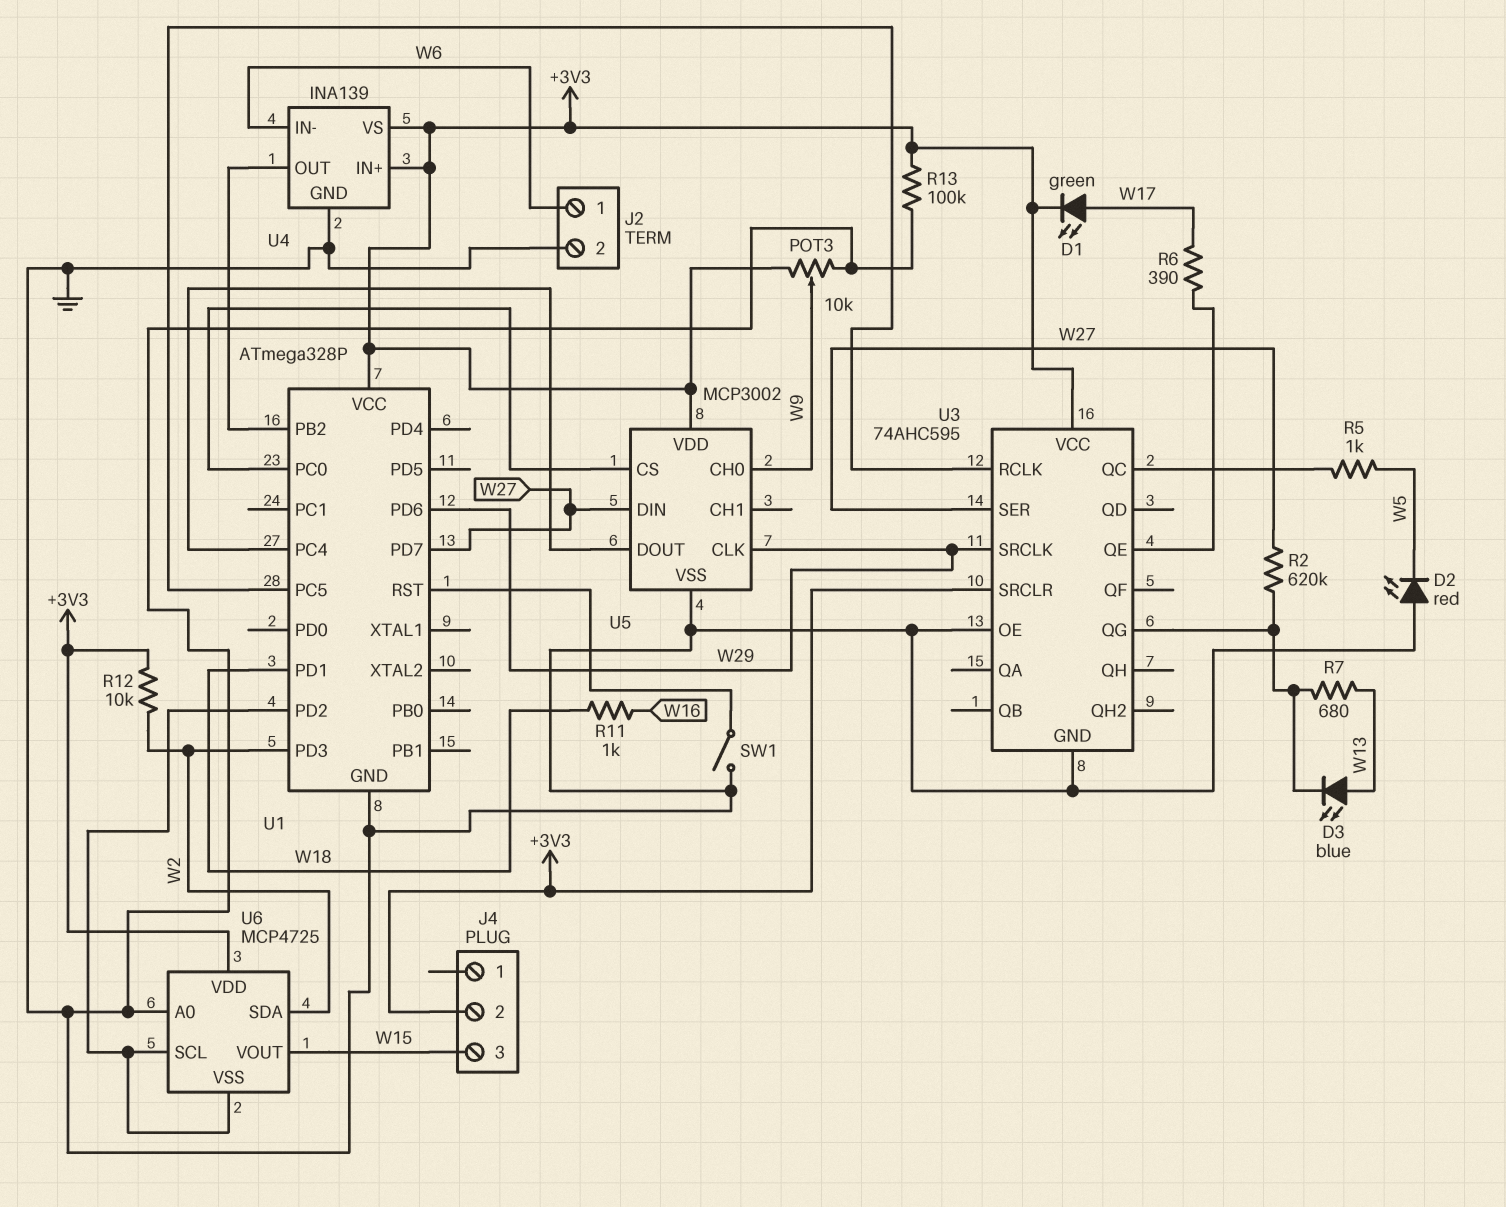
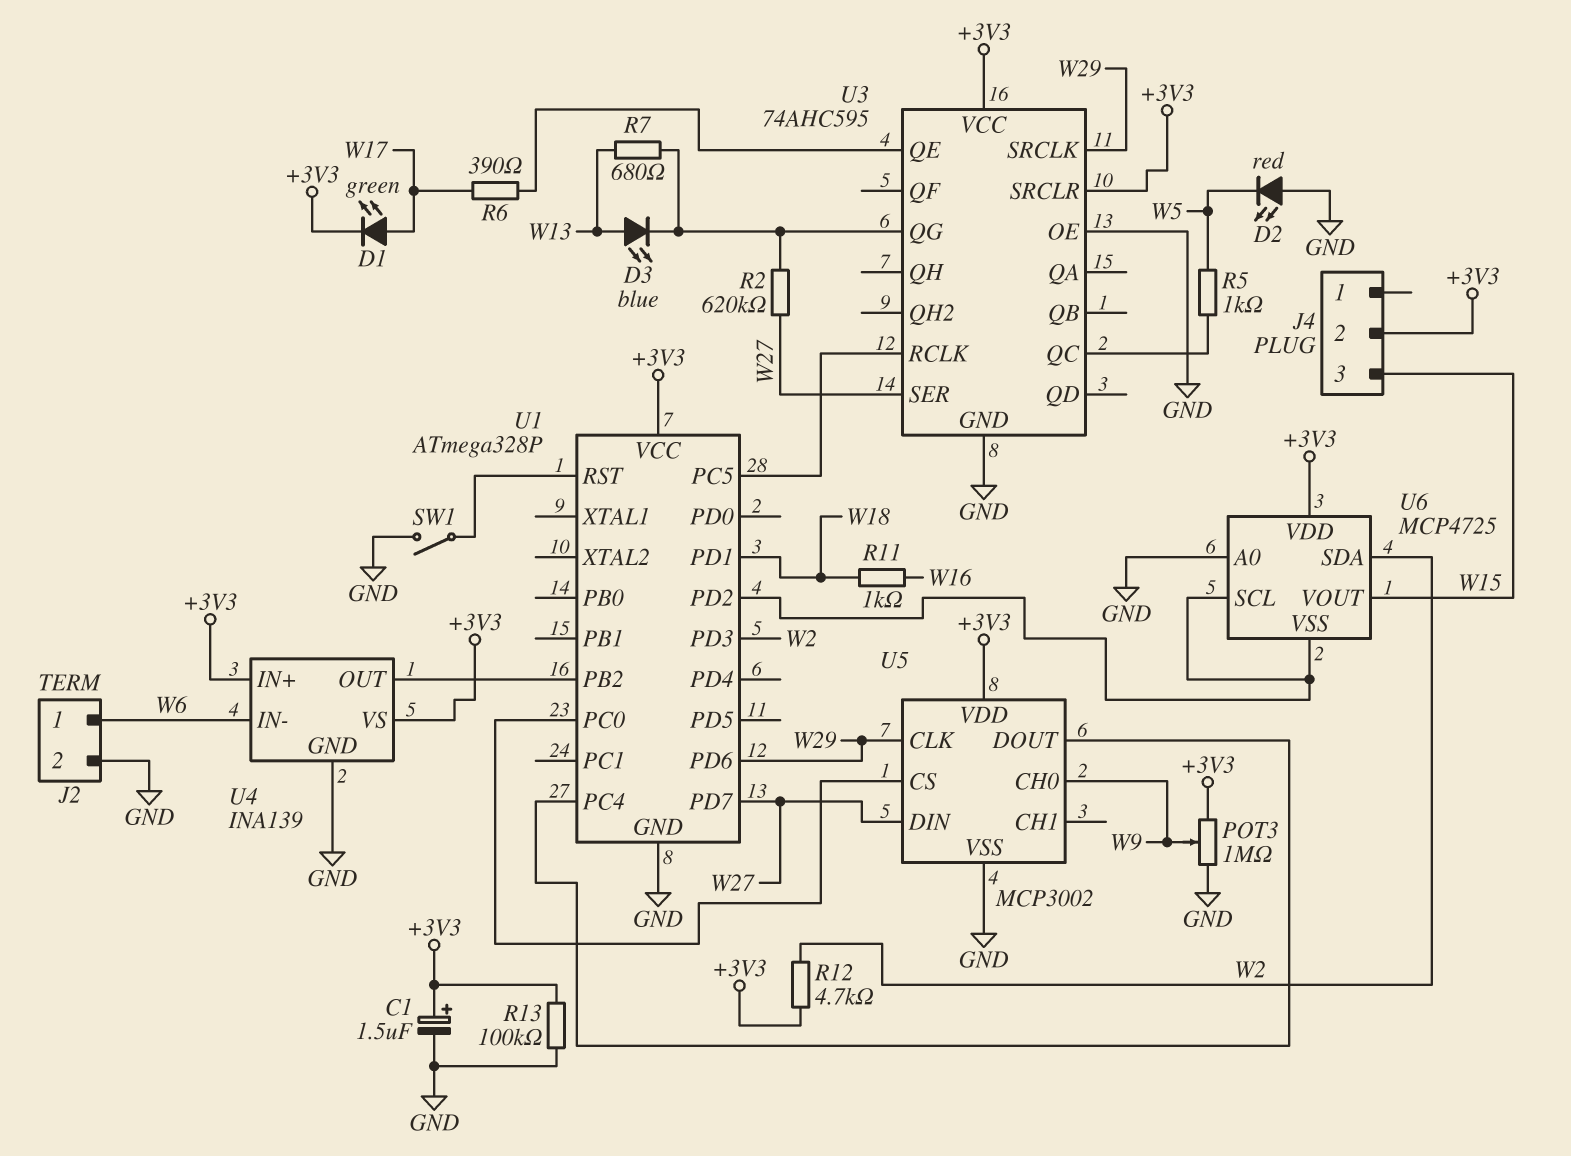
C1: none -> 1.5uF (plus +3V3, minus GND)
POT3: 10k (+3V3, GND, wiper W9) -> 1M (+3V3, GND, wiper W9)
R12: 10k (+3V3, W2) -> 4.7k (+3V3, W2)

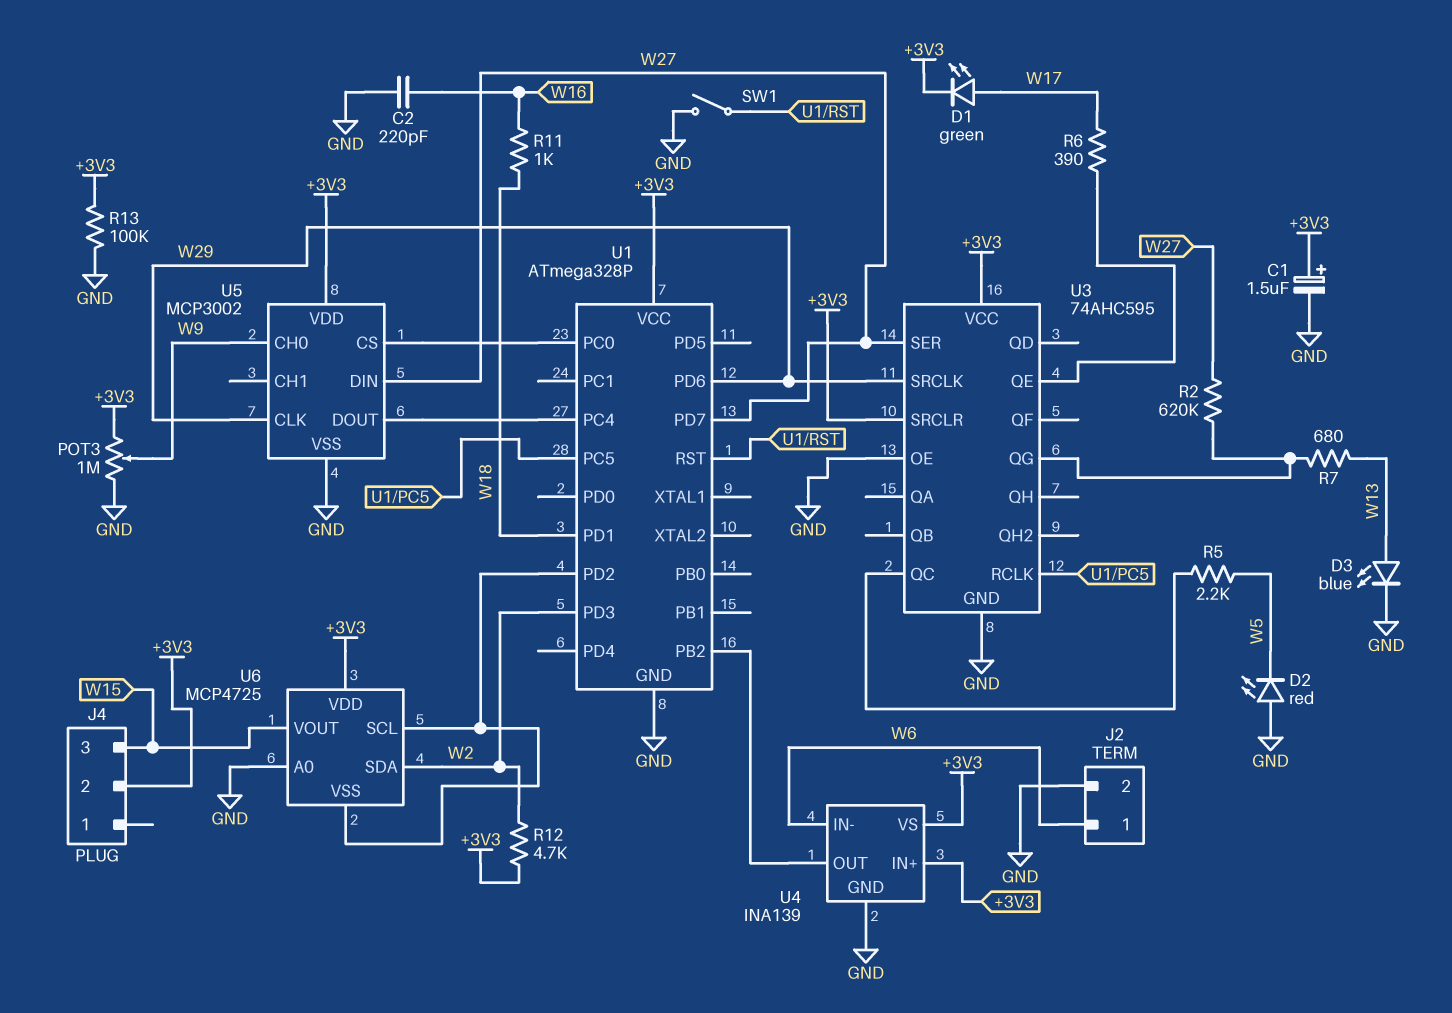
C2: none -> 220pF (GND, W16)
D3: LED blue (A W13, K U3/QG) -> LED blue (A W13, K GND)
R5: 1k (U3/QC, W5) -> 2.2k (U3/QC, W5)

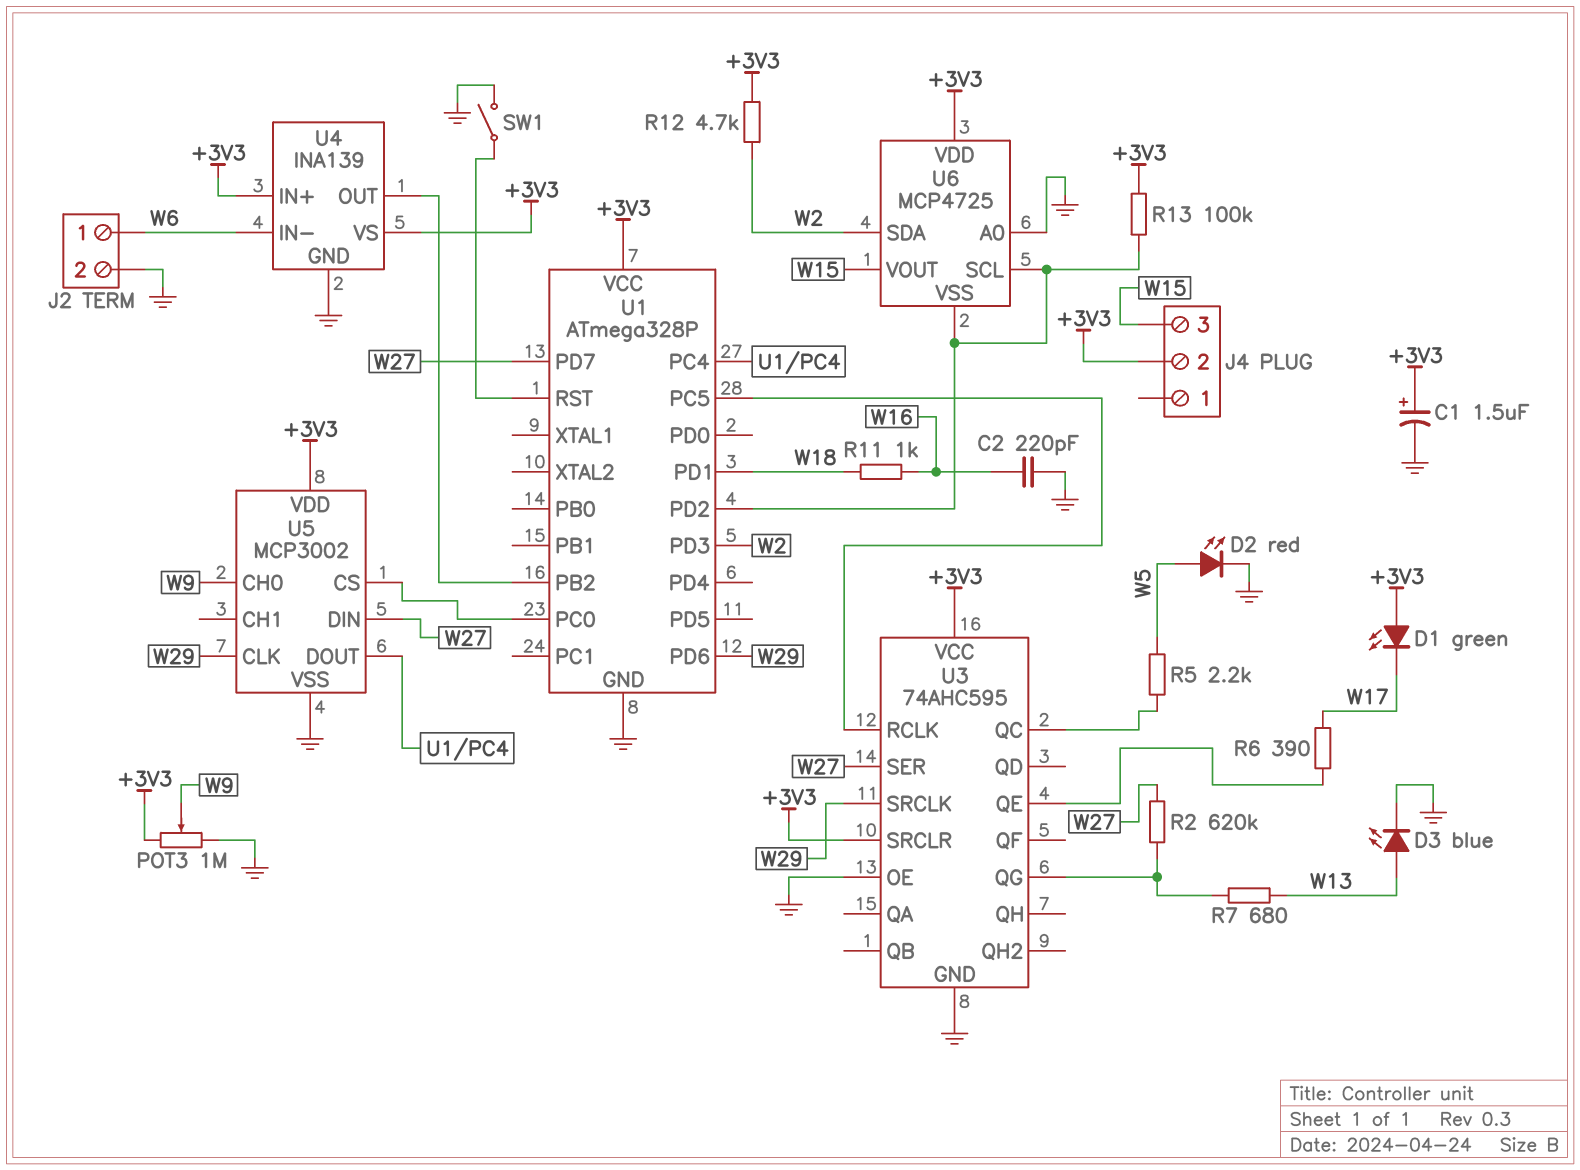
D1: LED green (A W17, K +3V3) -> LED green (A +3V3, K W17)
D2: LED red (A GND, K W5) -> LED red (A W5, K GND)
R13: 100k (+3V3, GND) -> 100k (+3V3, U1/PD2)

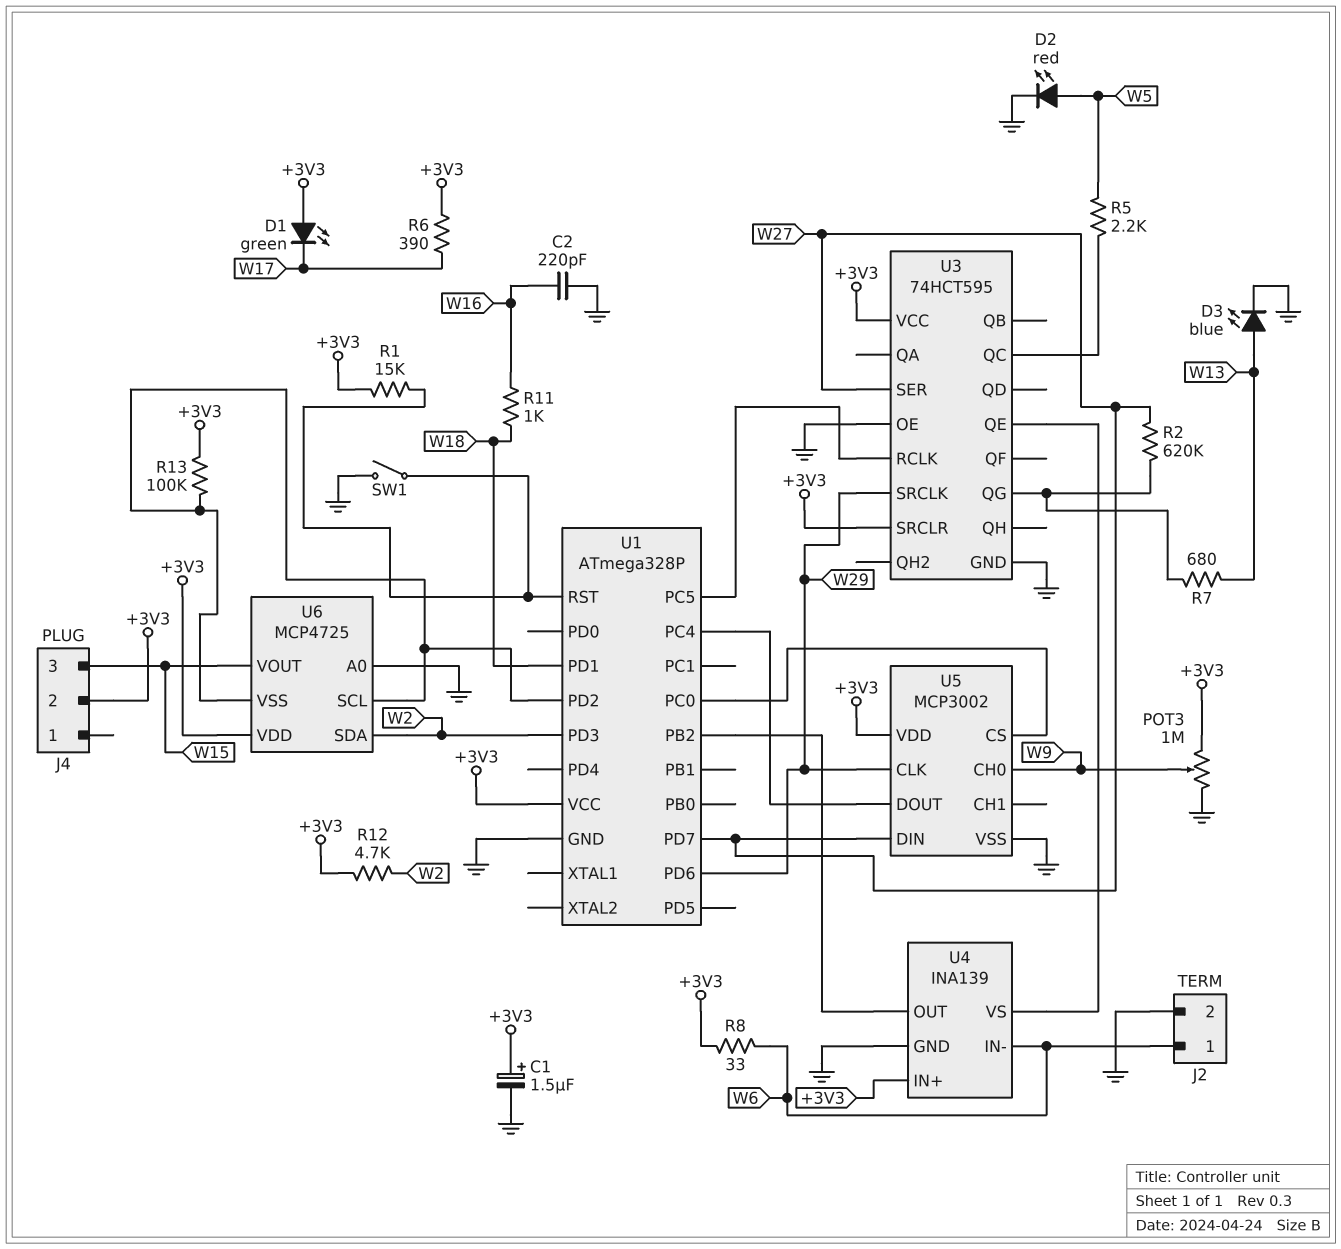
R1: none -> 15k (+3V3, U1/RST)
R6: 390 (U3/QE, W17) -> 390 (+3V3, W17)
R8: none -> 33 (+3V3, W6)
U3: 74AHC595 -> 74HCT595
U4 pin VS: +3V3 -> U3/QE

